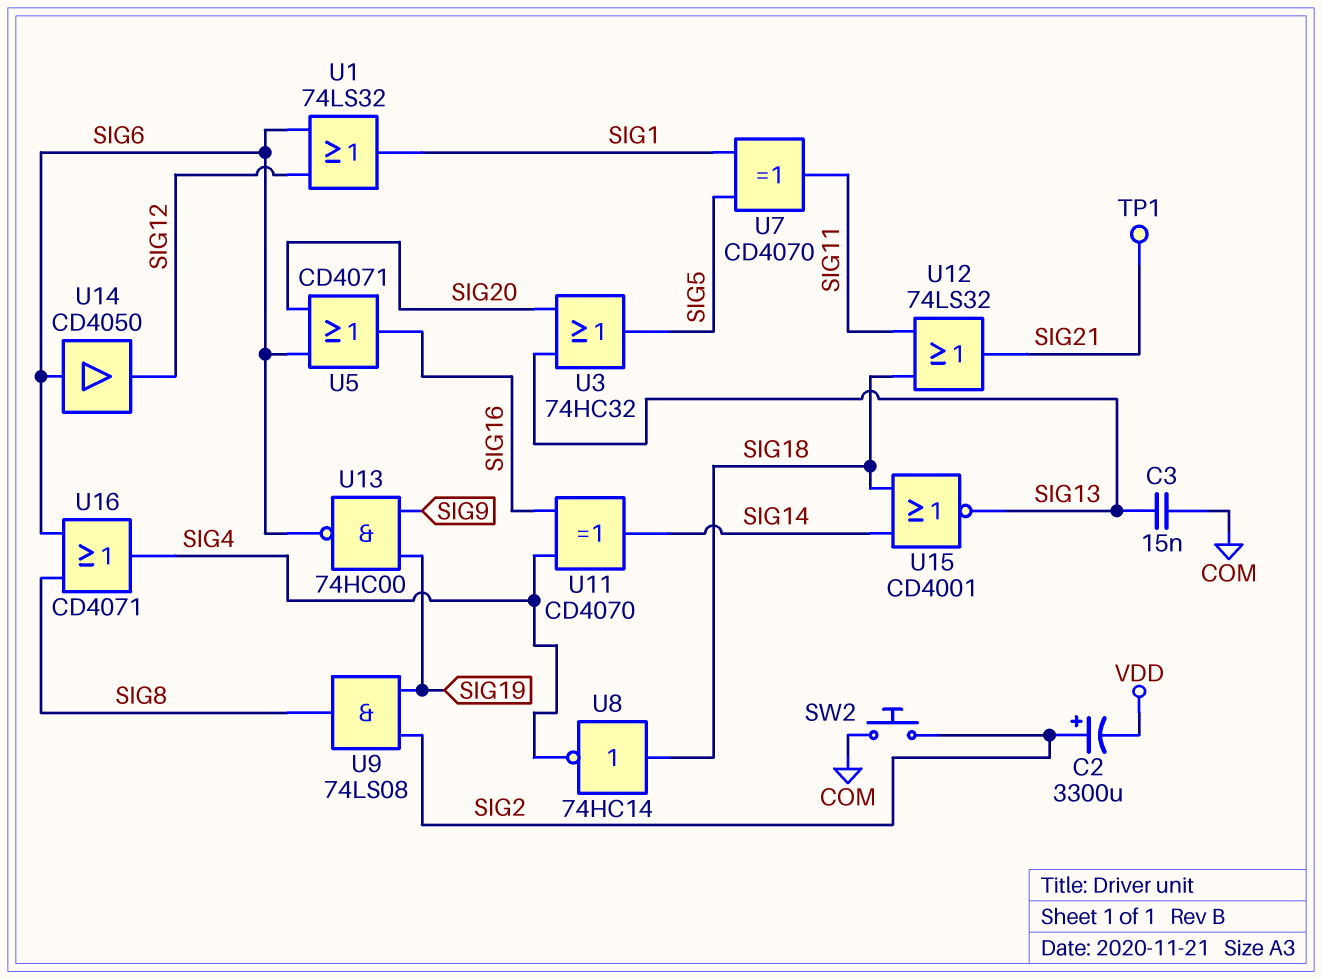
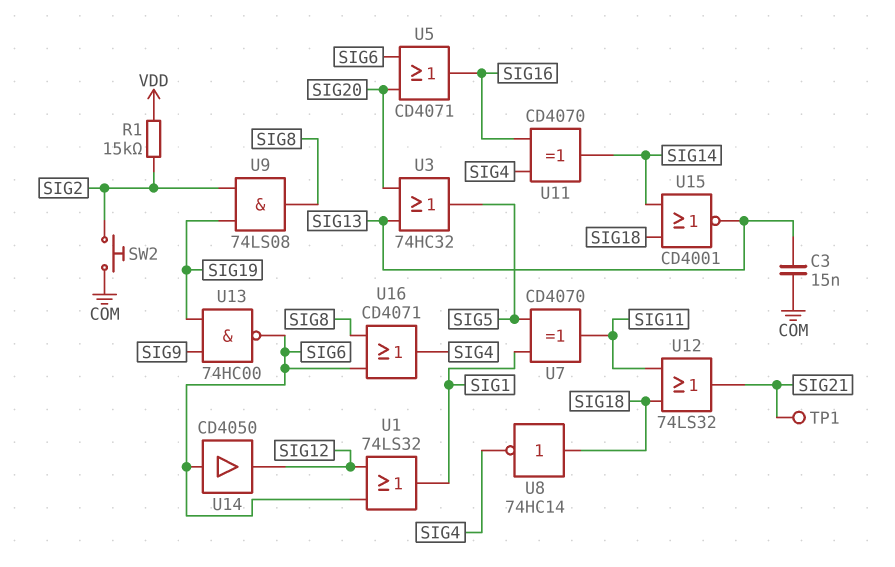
C2: 3300uF (plus SIG2, minus VDD) -> none
R1: none -> 15k (SIG2, VDD)

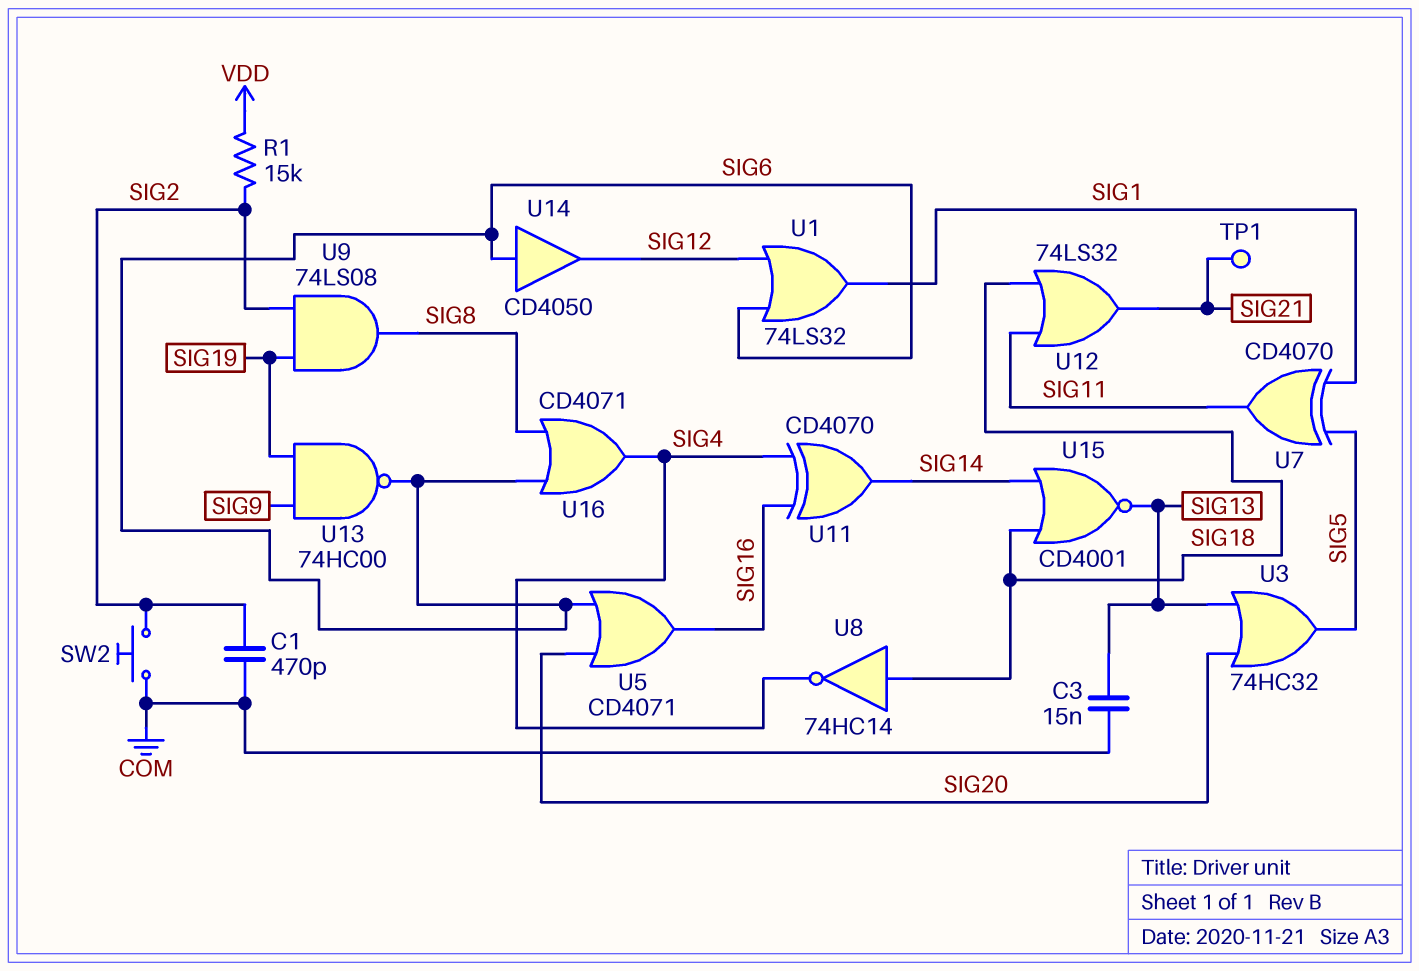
C1: none -> 470pF (COM, SIG2)

